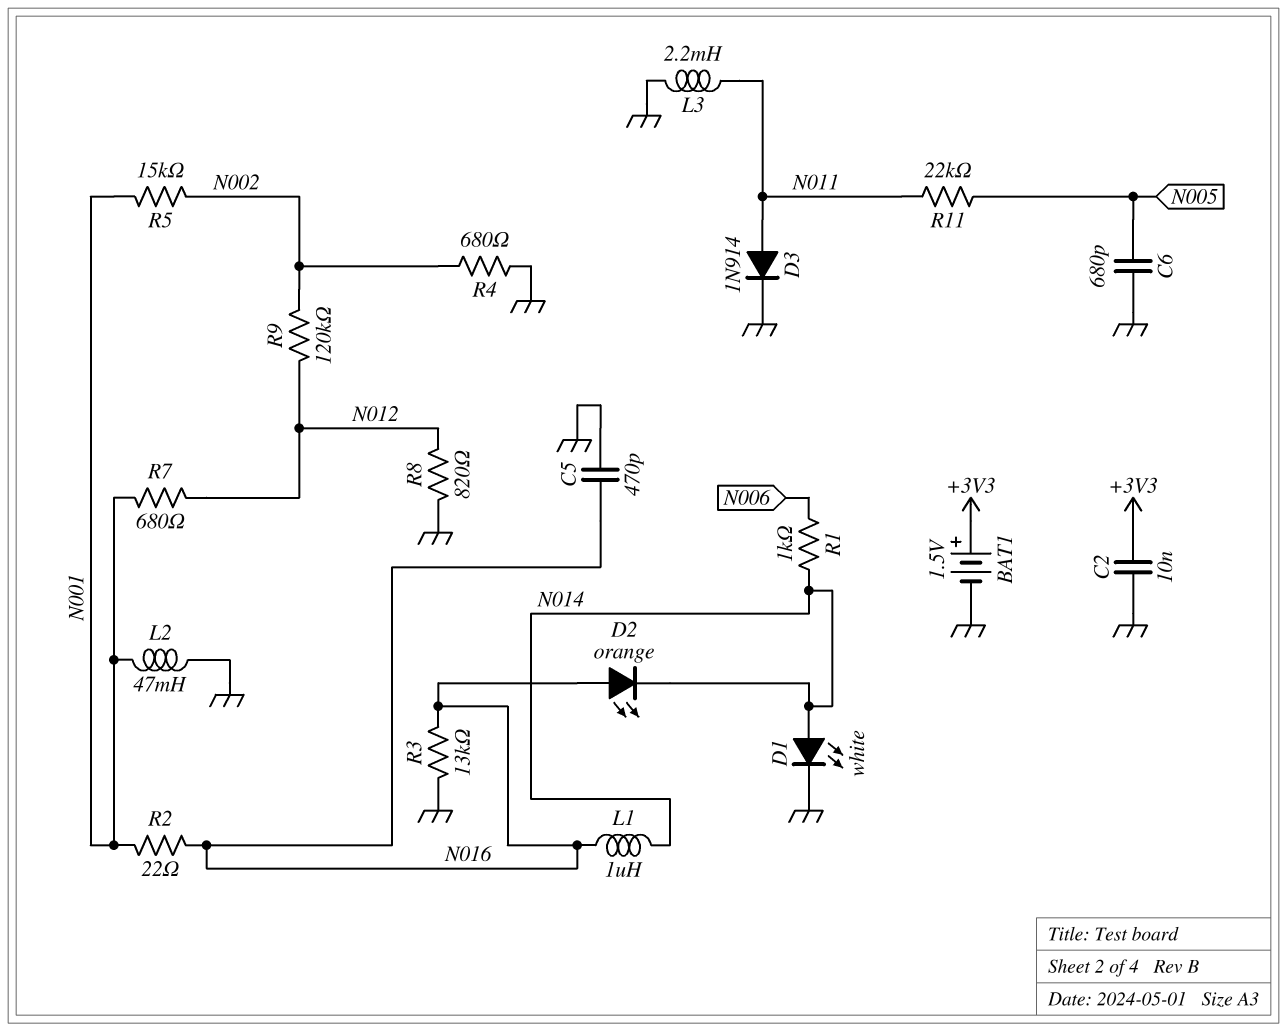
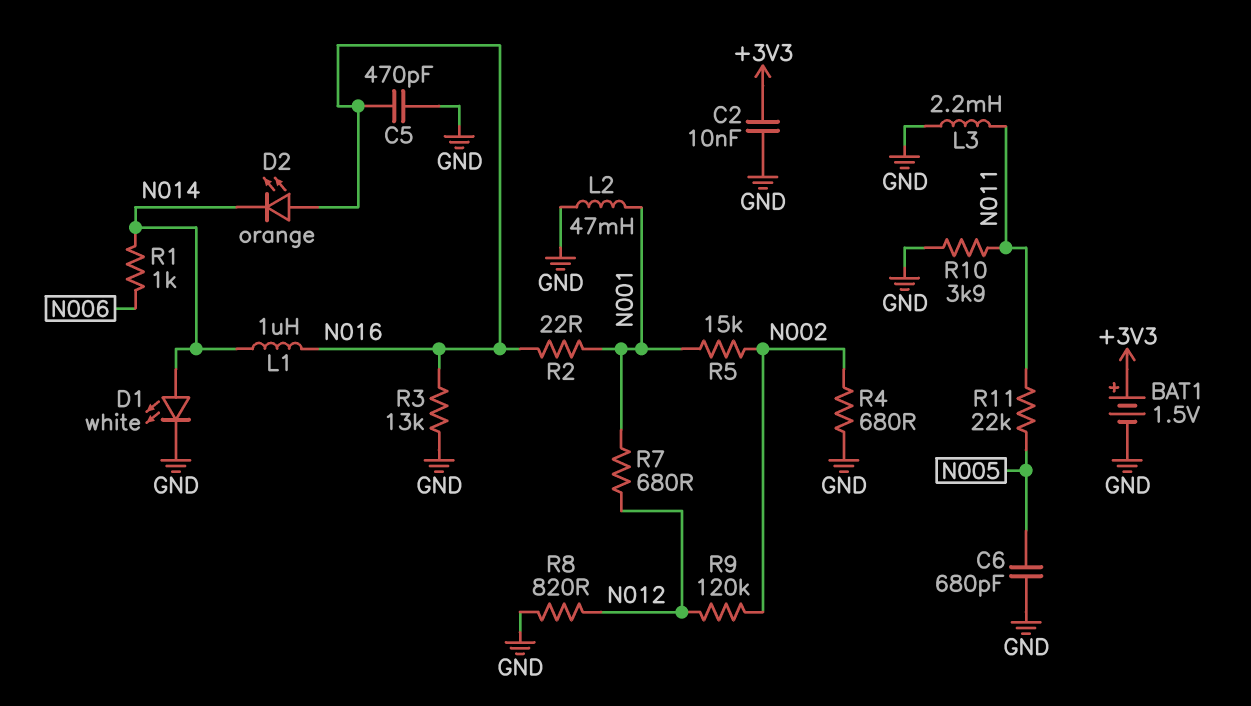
D3: diode 1N914 (A N011, K GND) -> none
R10: none -> 3.9k (GND, N011)

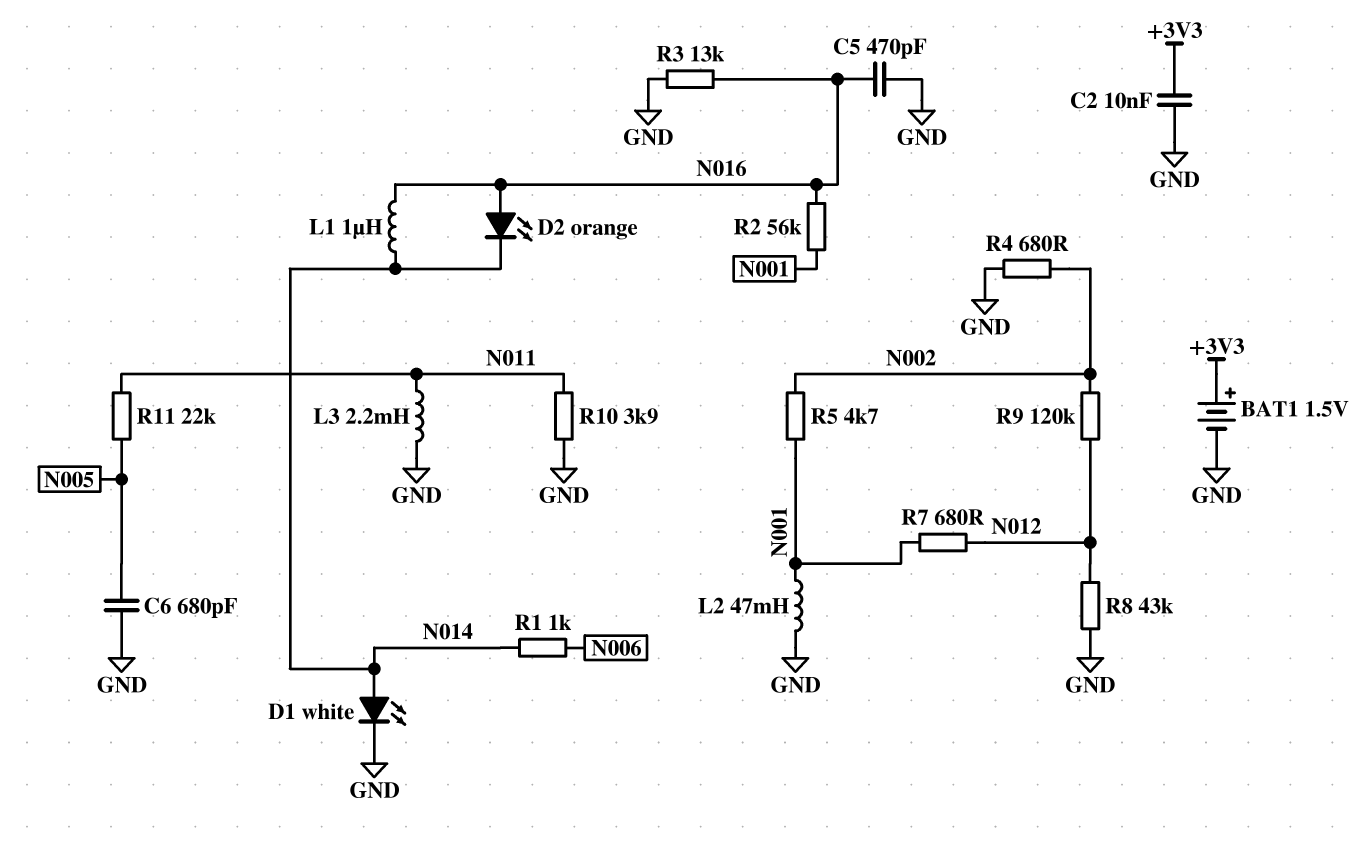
R2: 22 (N001, N016) -> 56k (N001, N016)
R5: 15k (N001, N002) -> 4.7k (N001, N002)
R8: 820 (GND, N012) -> 43k (GND, N012)

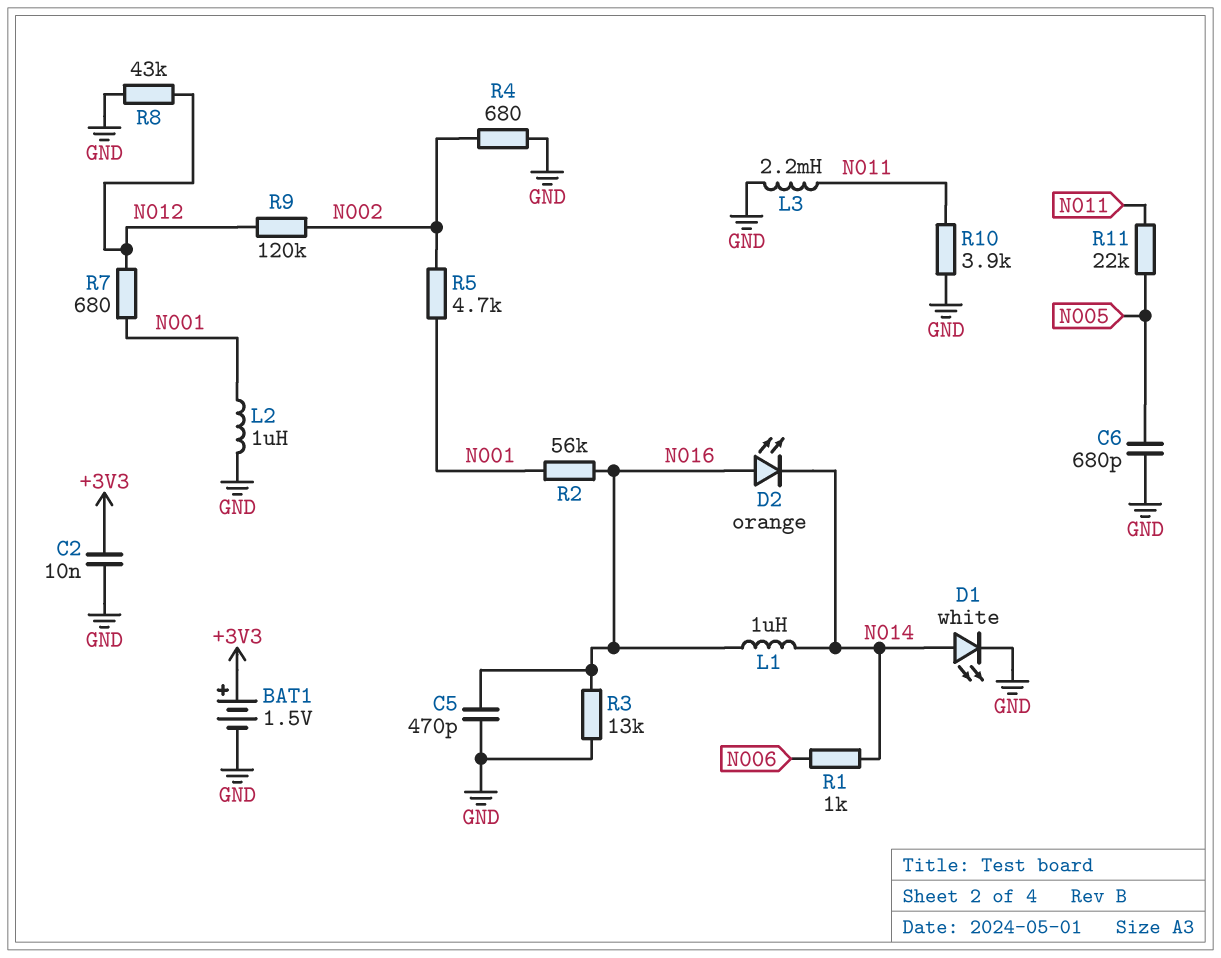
L2: 47mH (GND, N001) -> 1uH (GND, N001)

